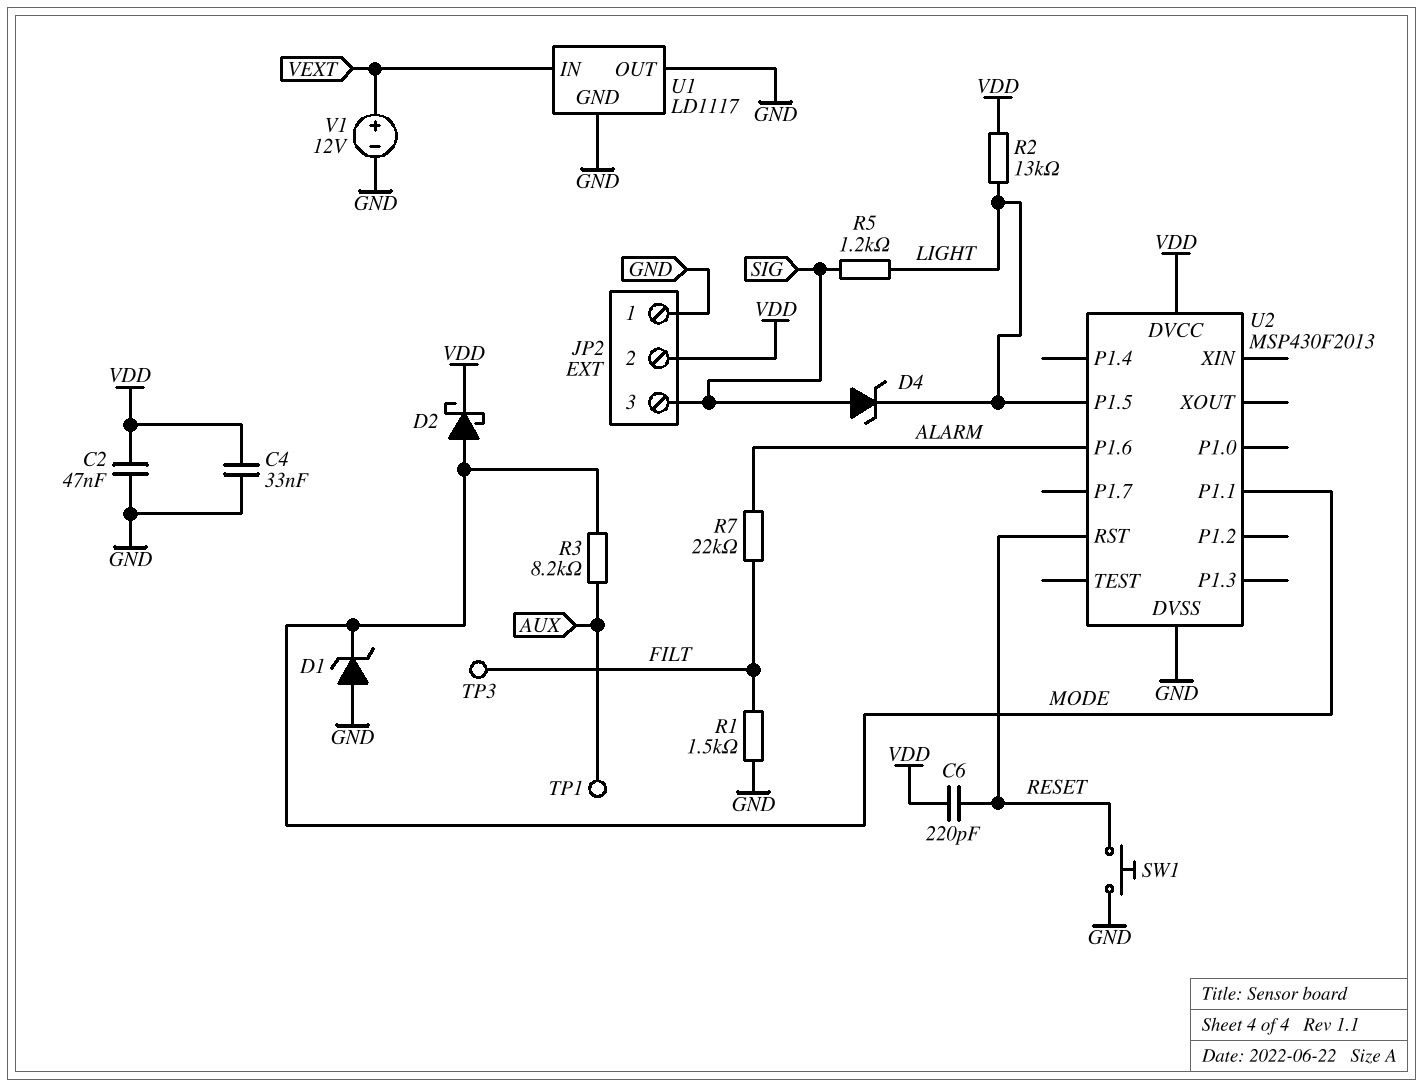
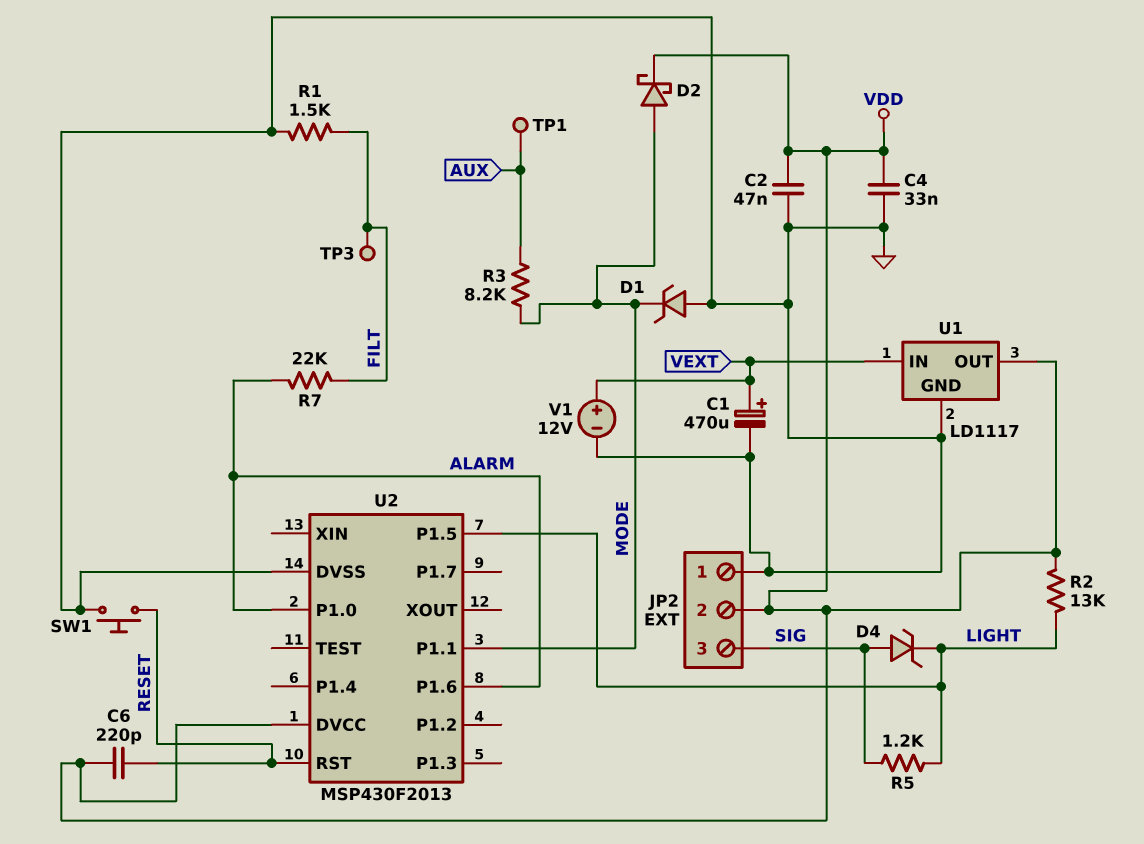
C1: none -> 470uF (plus VEXT, minus GND)
U1 pin OUT: GND -> VDD
U2 pin P1.0: none -> ALARM

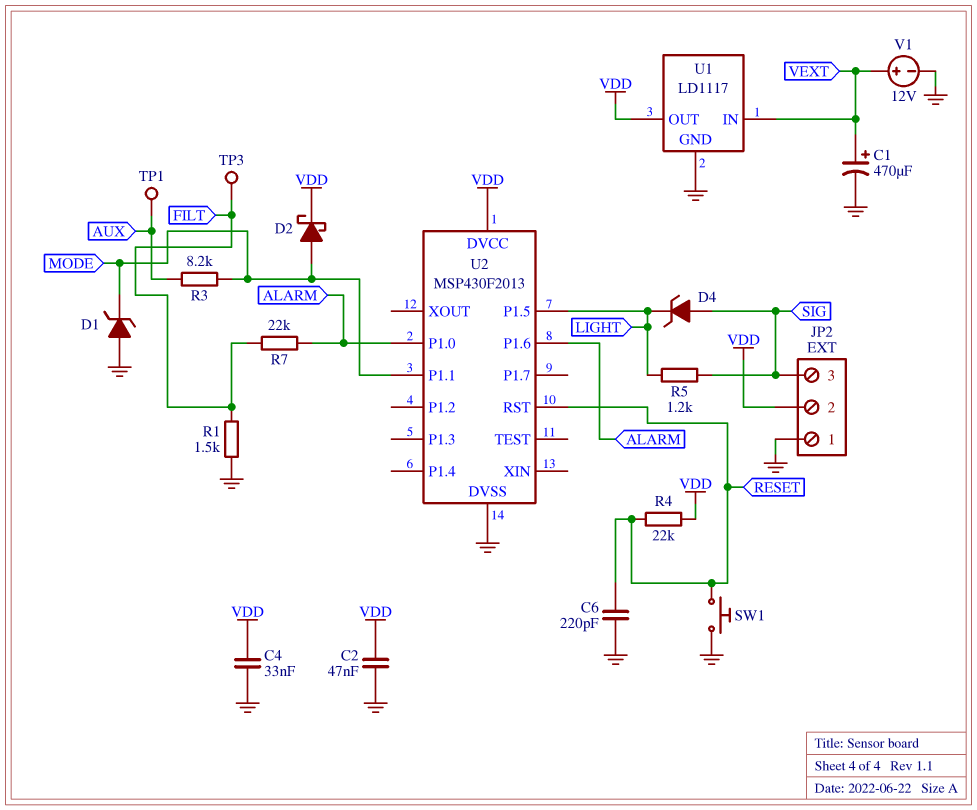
C6: 220pF (RESET, VDD) -> 220pF (GND, RESET)
R2: 13k (LIGHT, VDD) -> none
R4: none -> 22k (RESET, VDD)

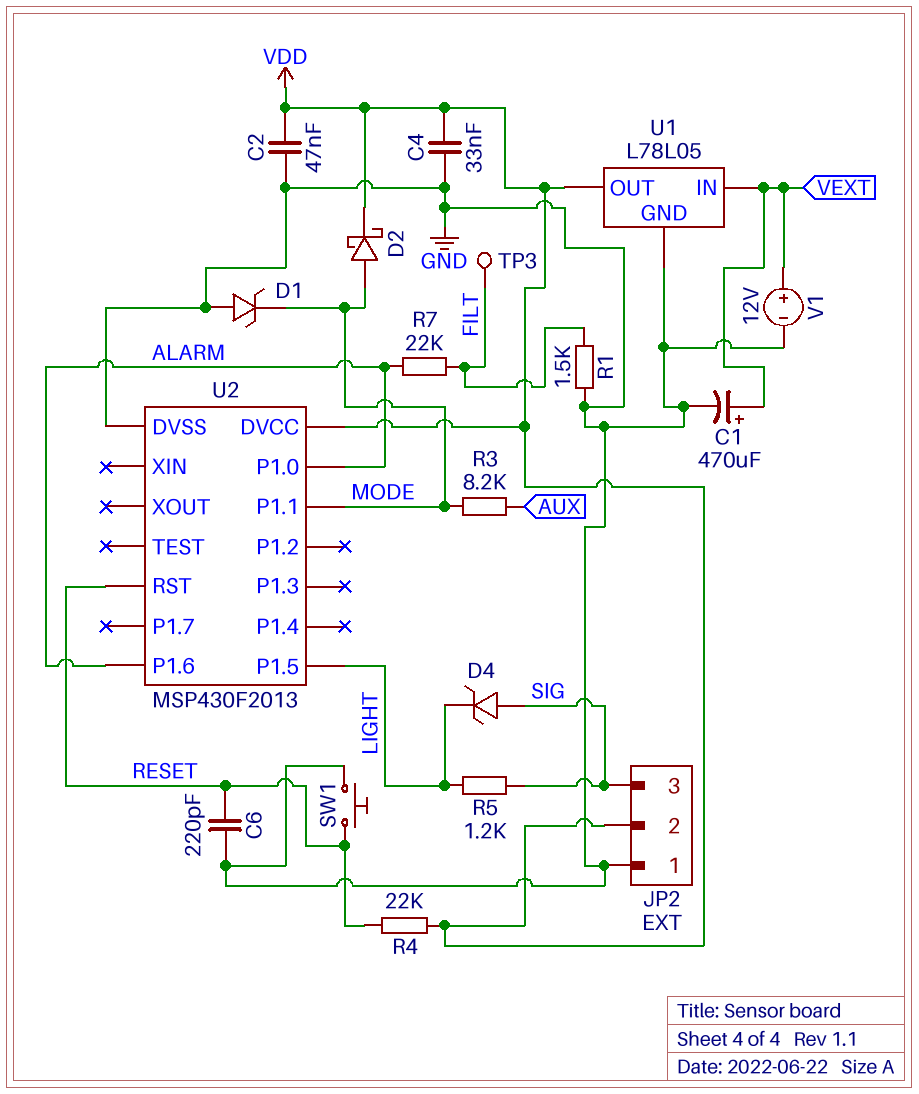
TP1: test point (AUX) -> none
U1: LD1117 -> L78L05

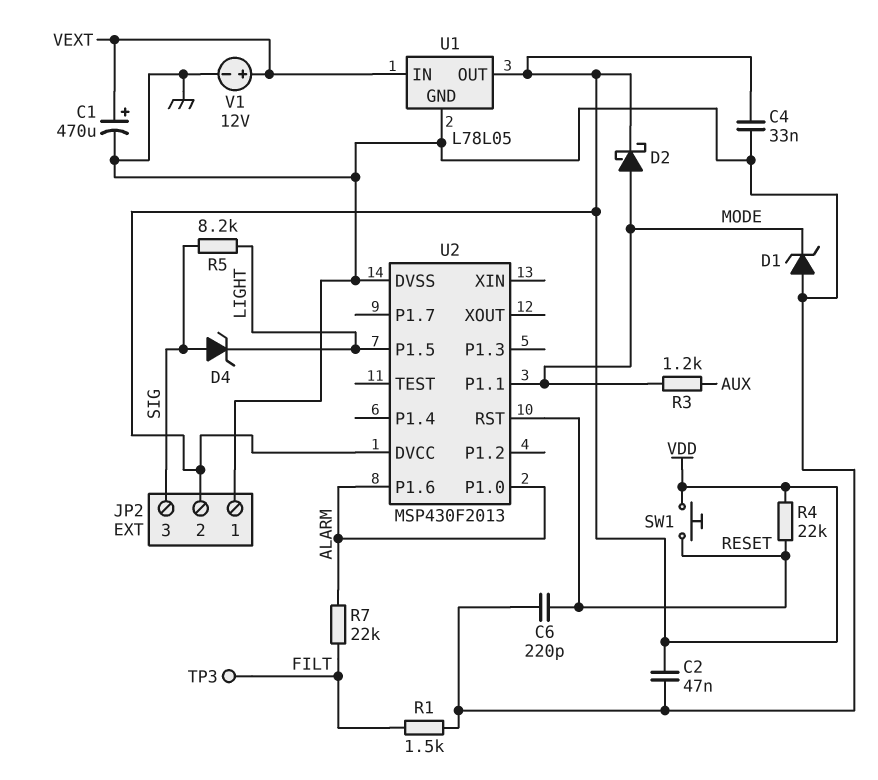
R3: 8.2k (AUX, MODE) -> 1.2k (AUX, MODE)
R5: 1.2k (LIGHT, SIG) -> 8.2k (LIGHT, SIG)
SW1: button (GND, RESET) -> button (RESET, VDD)

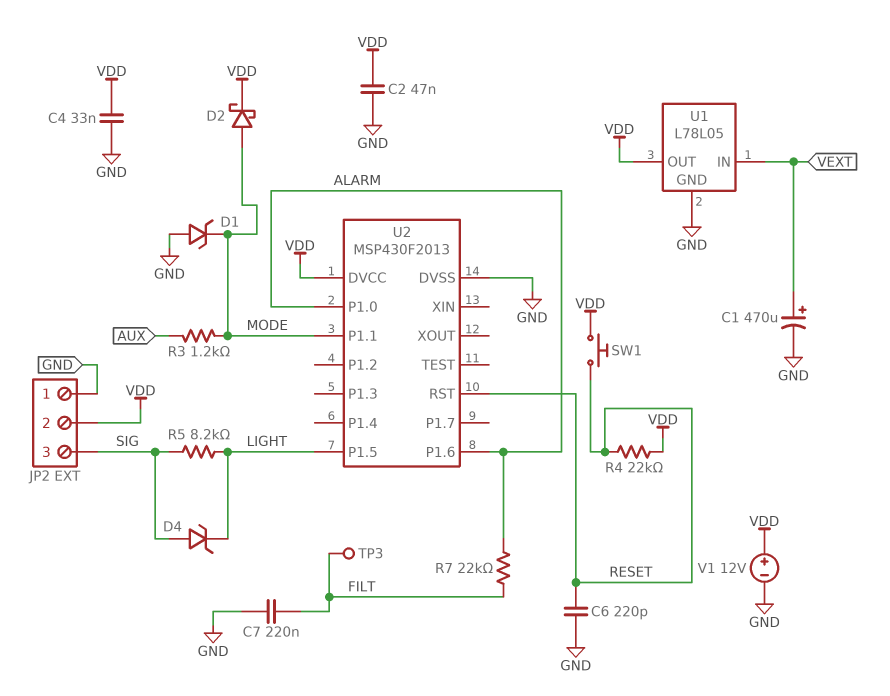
C7: none -> 220nF (FILT, GND)
R1: 1.5k (FILT, GND) -> none
V1: 12V (plus VEXT, minus GND) -> 12V (plus VDD, minus GND)

